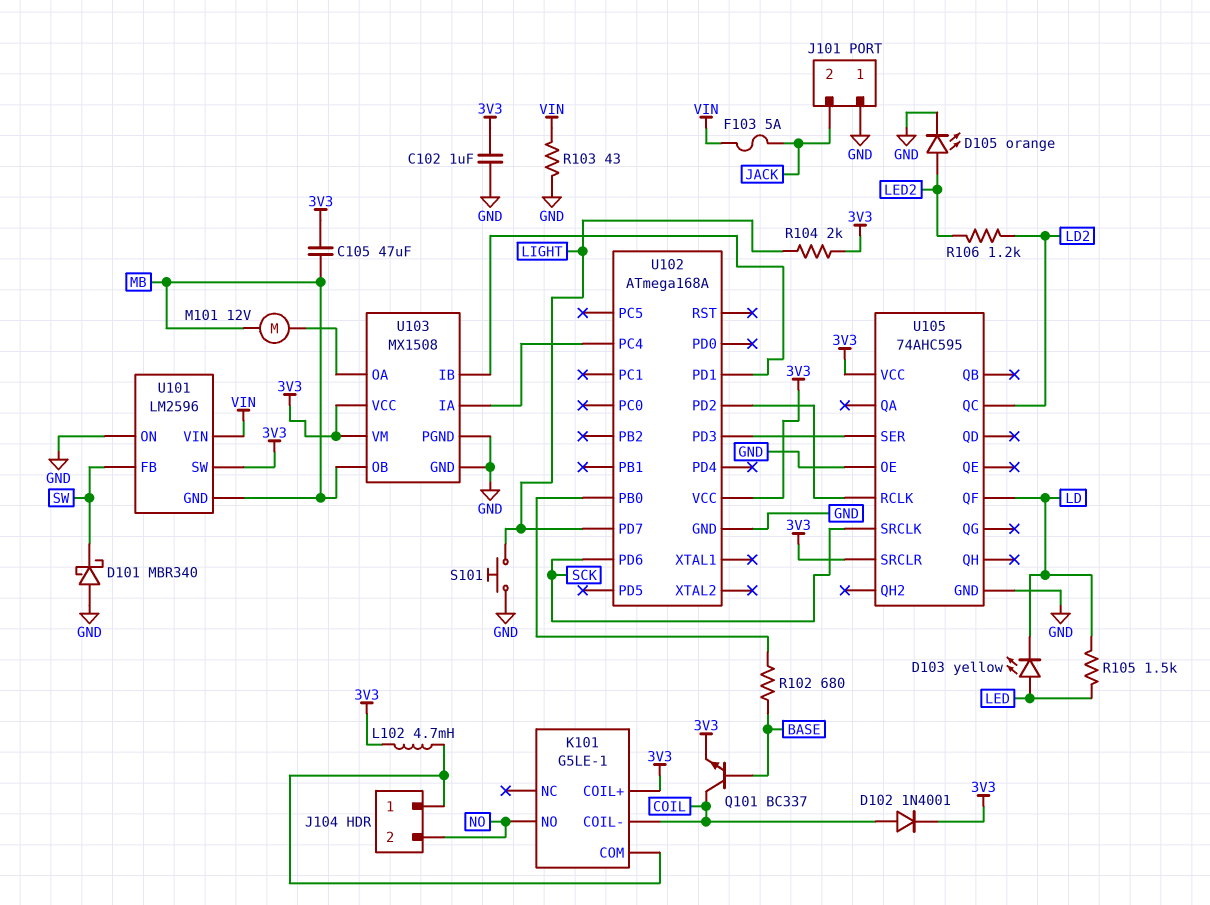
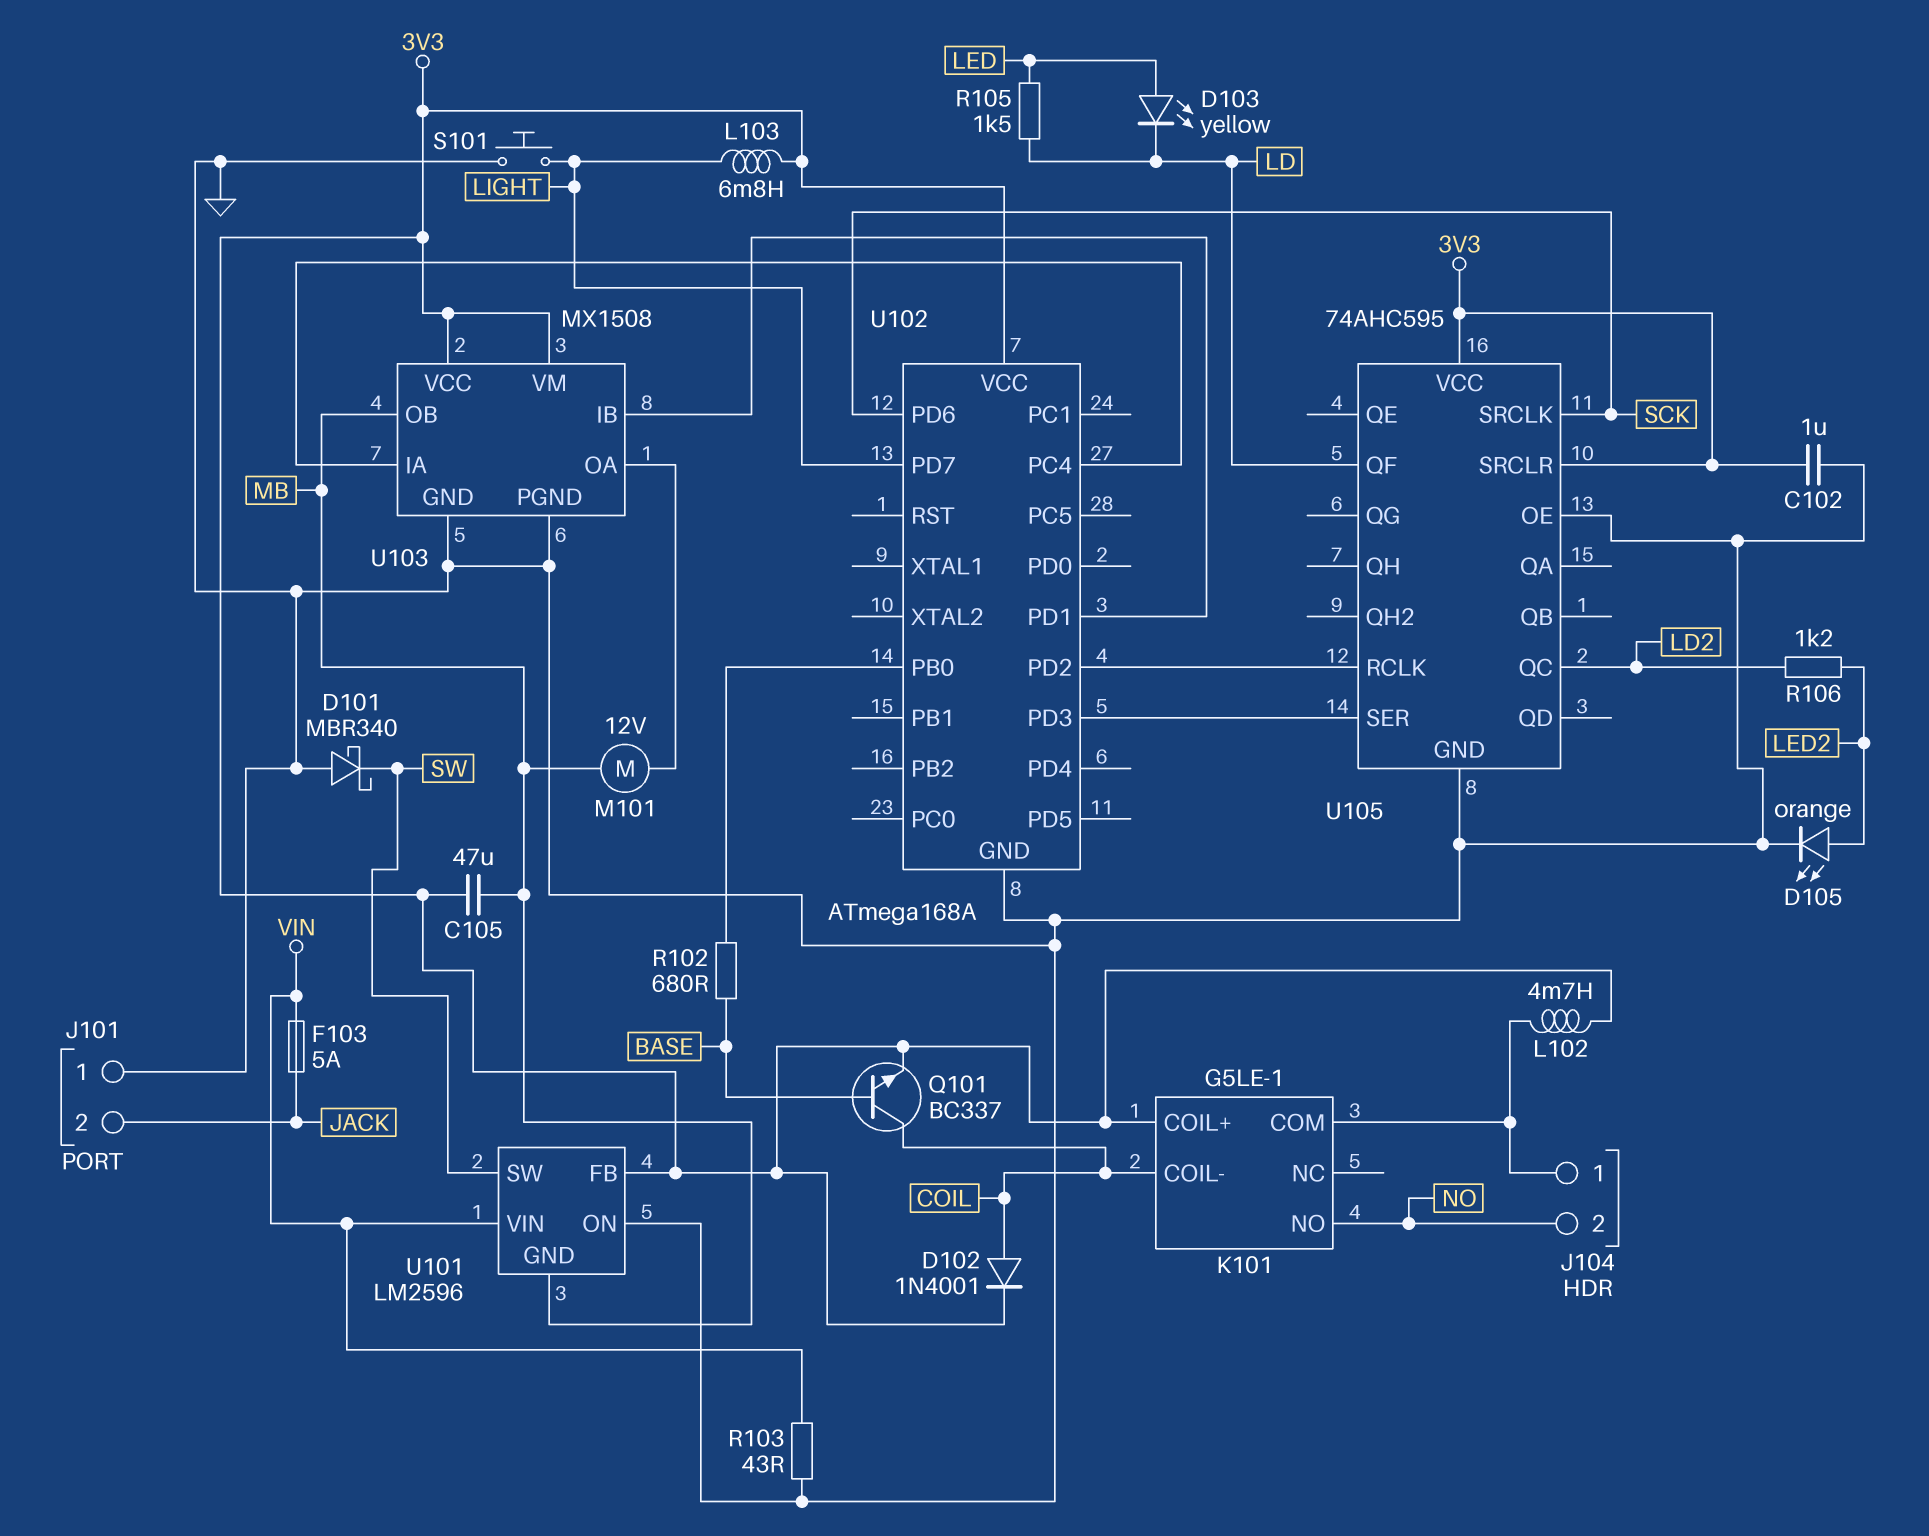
L103: none -> 6.8mH (3V3, LIGHT)
R104: 2k (3V3, LIGHT) -> none
U101 pin FB: SW -> 3V3
U101 pin SW: 3V3 -> SW

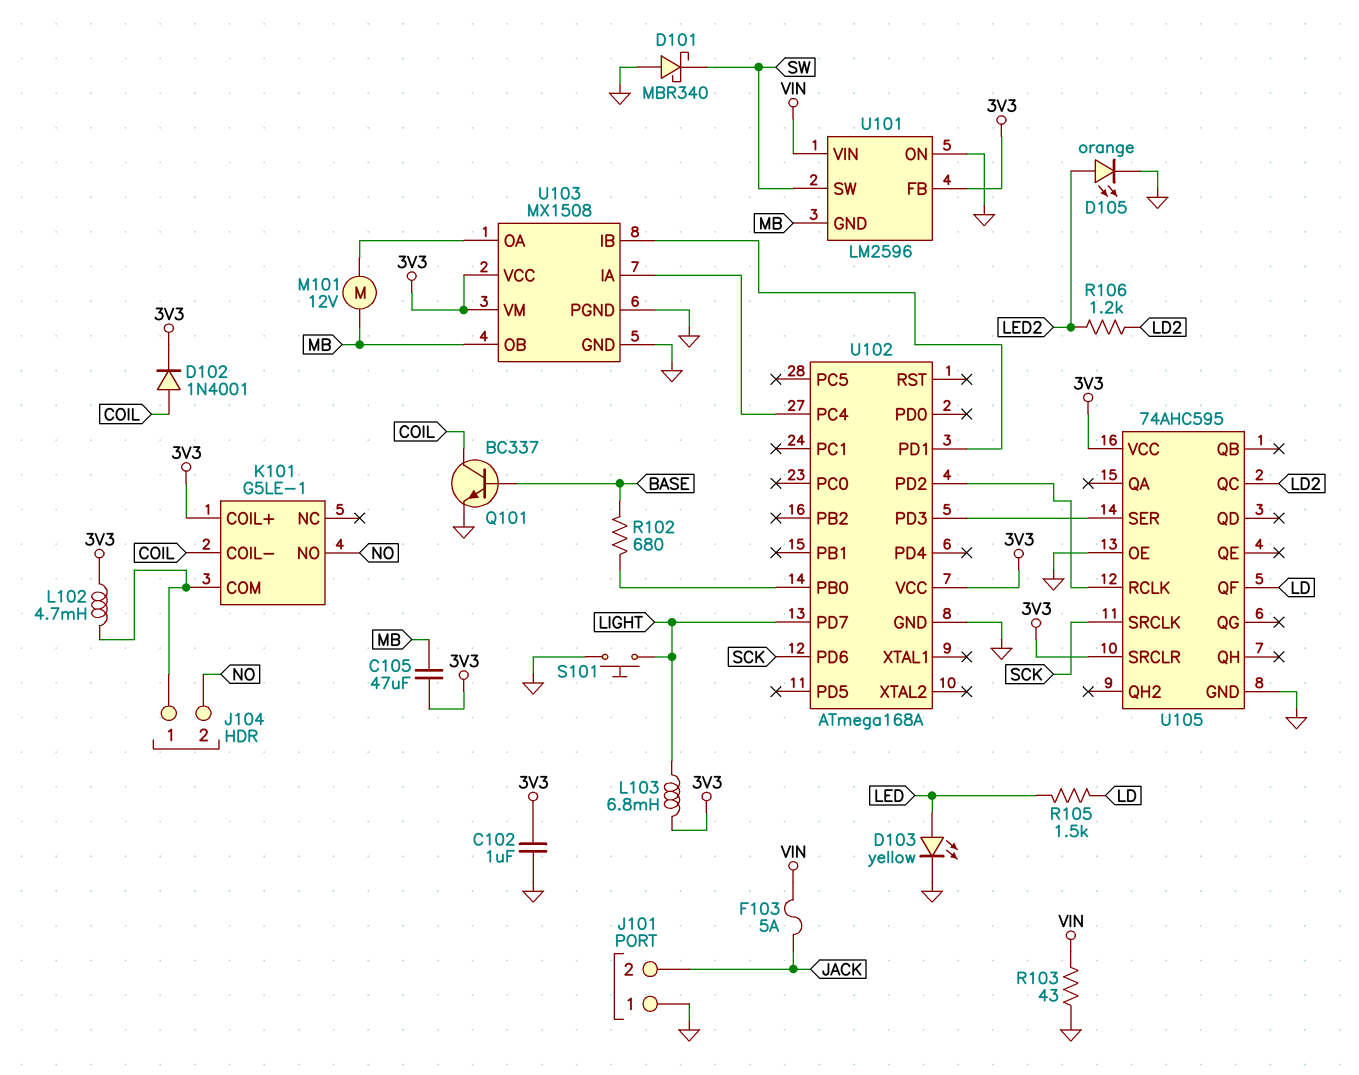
D103: LED yellow (A LED, K LD) -> LED yellow (A LED, K GND)
Q101: NPN BC337 (B BASE, C COIL, E 3V3) -> NPN BC337 (B BASE, C COIL, E GND)

